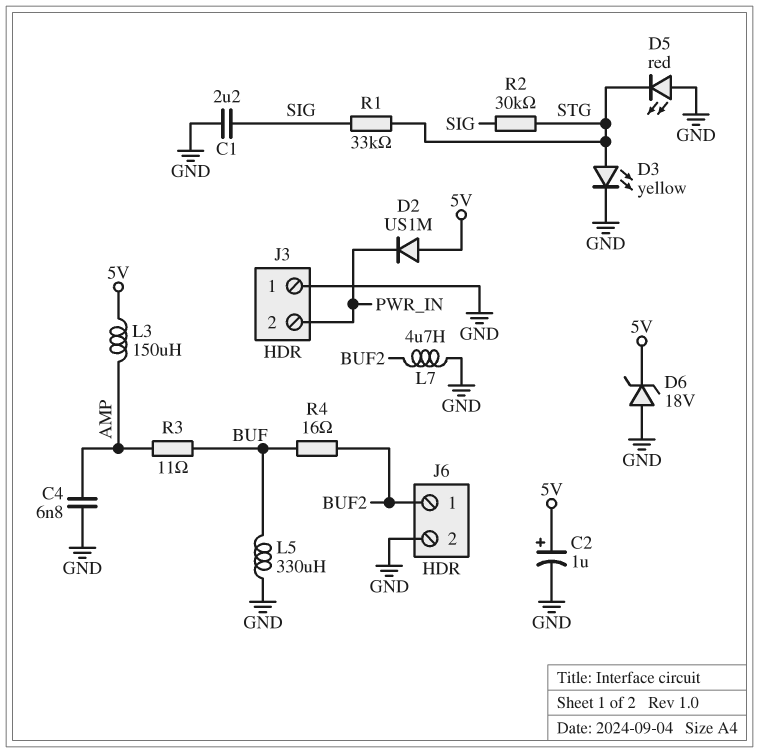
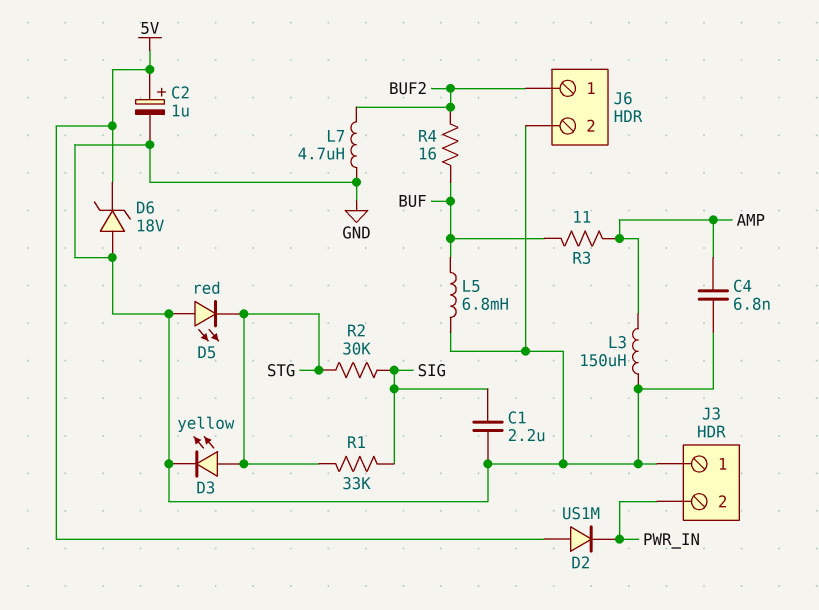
L3: 150uH (5V, AMP) -> 150uH (AMP, GND)
L5: 330uH (BUF, GND) -> 6.8mH (BUF, GND)

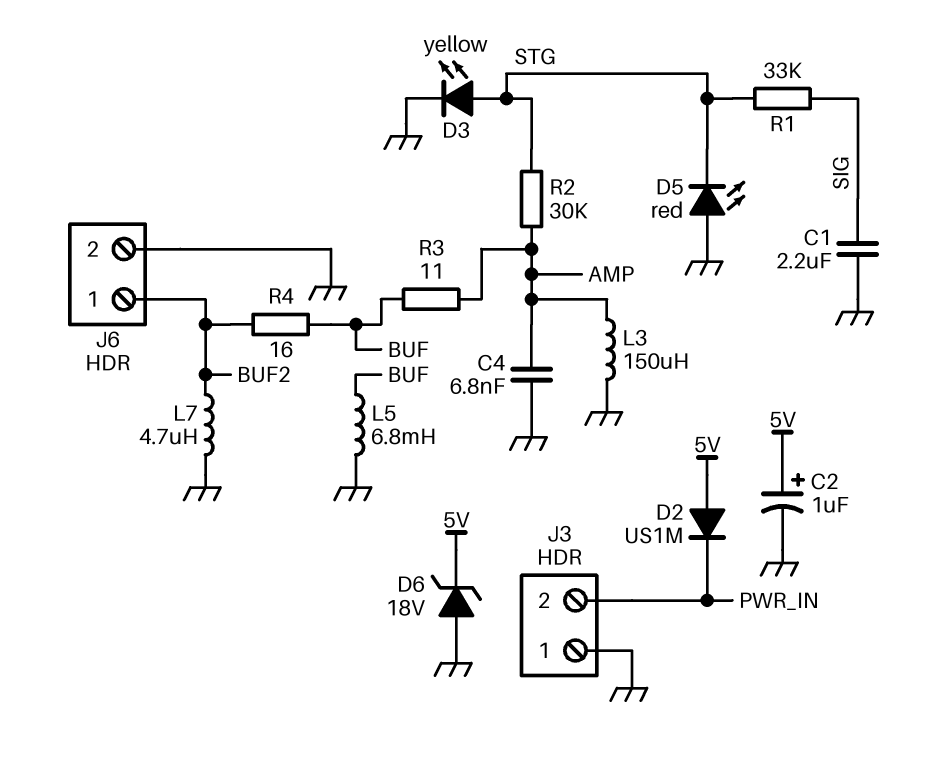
R2: 30k (SIG, STG) -> 30k (AMP, STG)

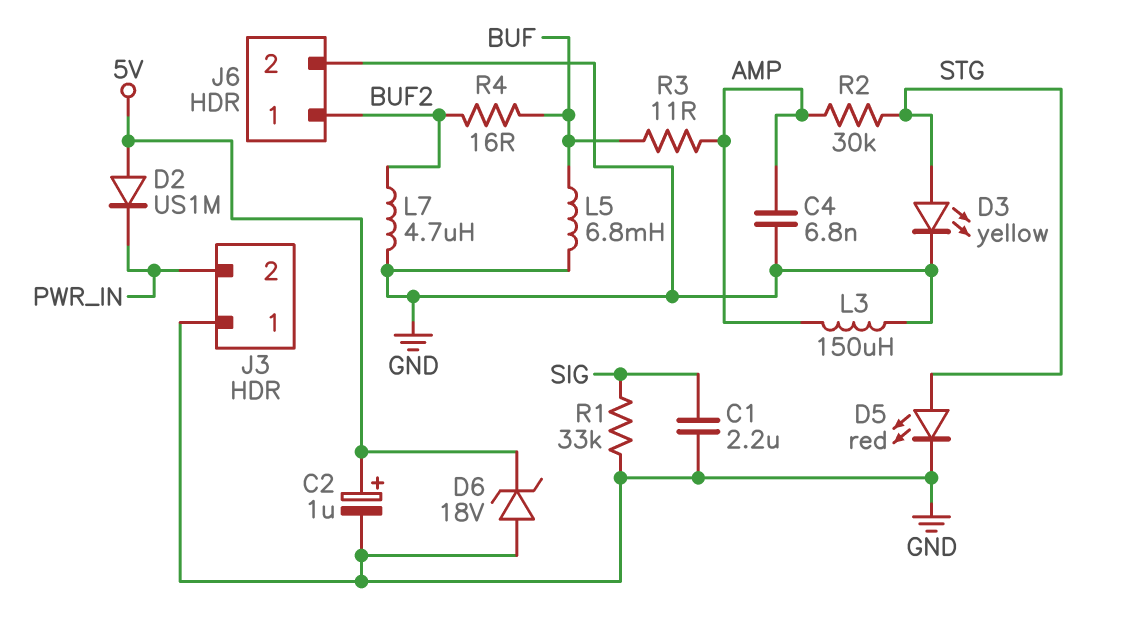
D5: LED red (A GND, K STG) -> LED red (A STG, K GND)
R1: 33k (SIG, STG) -> 33k (GND, SIG)

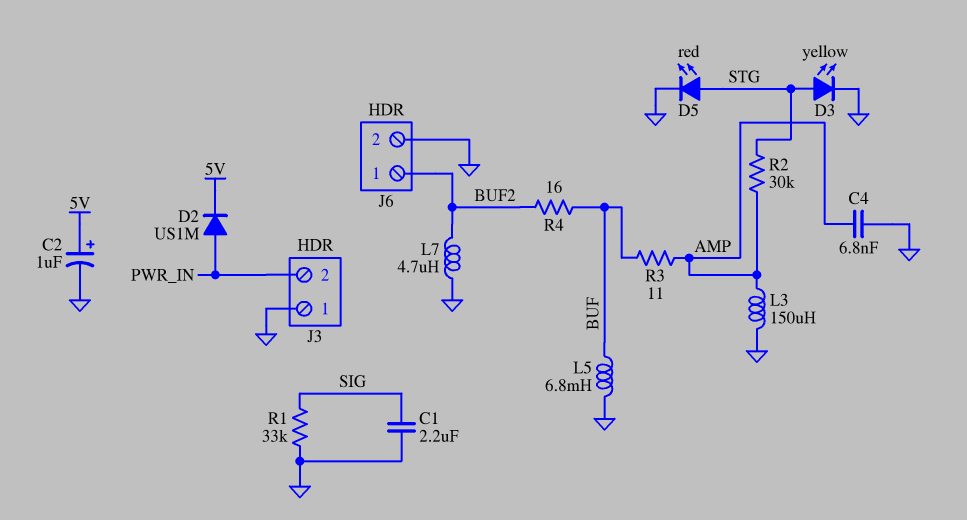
D2: diode US1M (A 5V, K PWR_IN) -> diode US1M (A PWR_IN, K 5V)
D6: zener 18V (A GND, K 5V) -> none

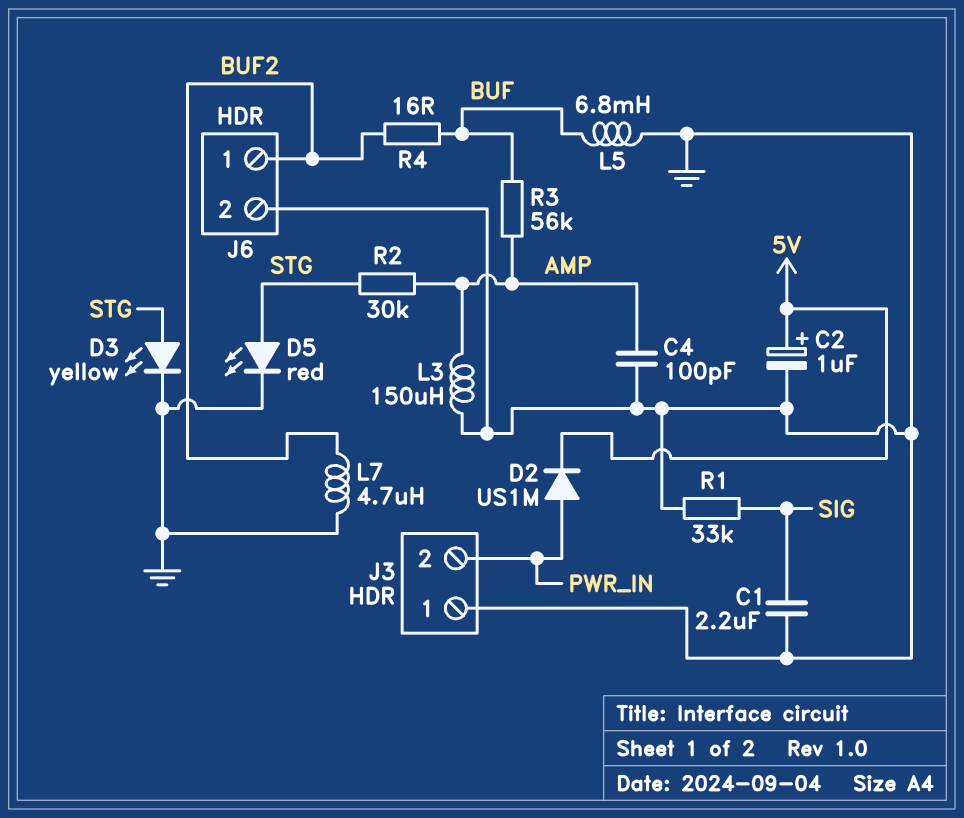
C4: 6.8nF (AMP, GND) -> 100pF (AMP, GND)
R3: 11 (AMP, BUF) -> 56k (AMP, BUF)

